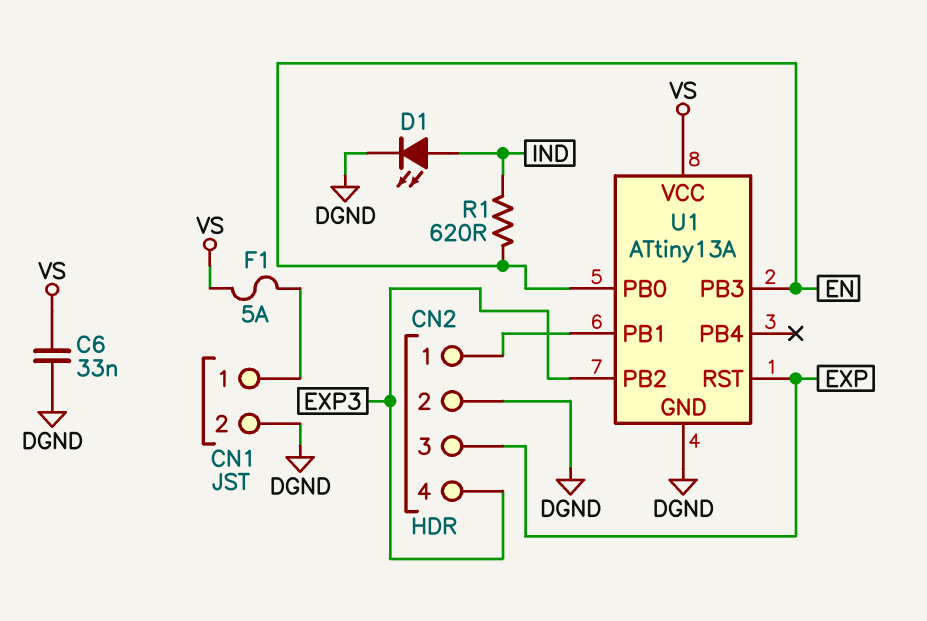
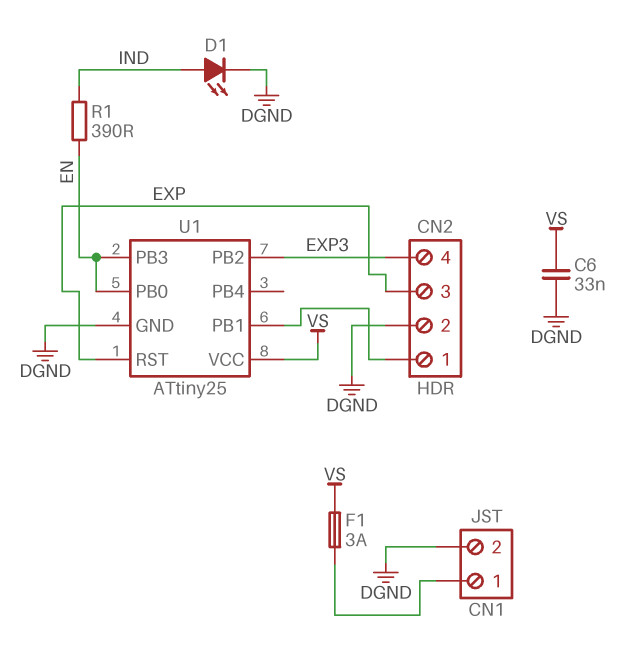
F1: 5A (CN1/1, VS) -> 3A (CN1/1, VS)
R1: 620 (EN, IND) -> 390 (EN, IND)
U1: ATtiny13A -> ATtiny25

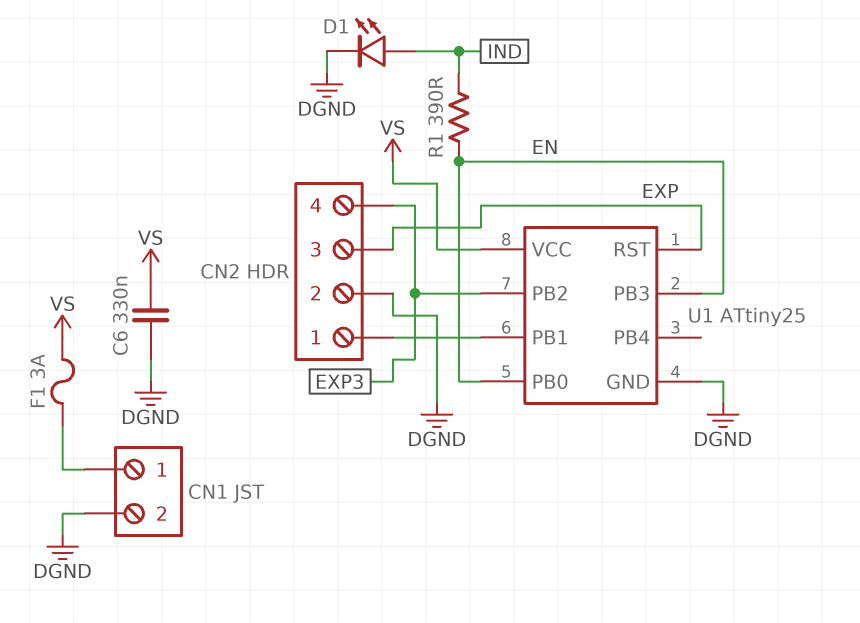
C6: 33nF (DGND, VS) -> 330nF (DGND, VS)

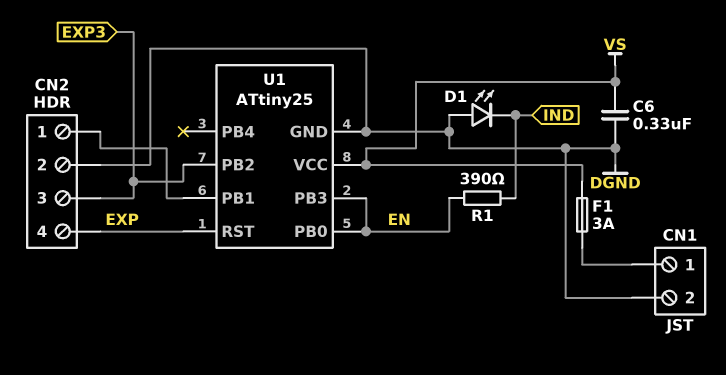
CN2 pin 3: EXP -> EXP3
CN2 pin 4: EXP3 -> EXP
D1: LED (A IND, K DGND) -> LED (A DGND, K IND)

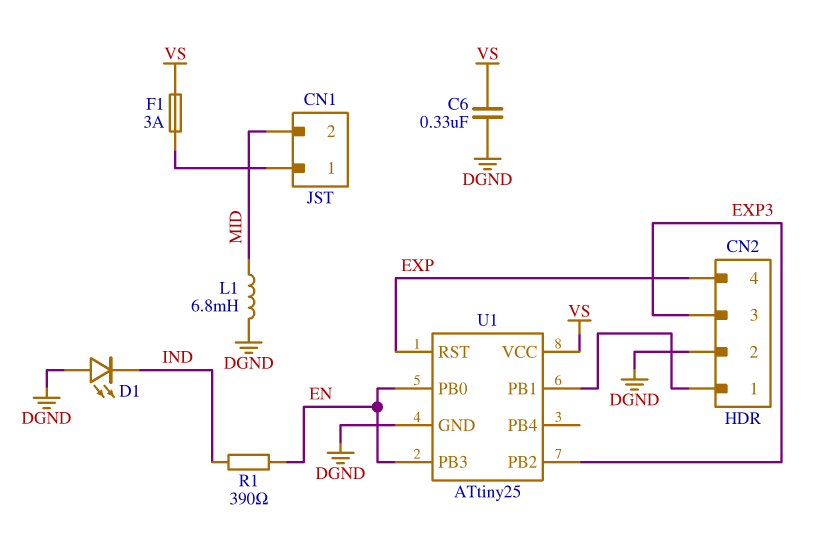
CN1 pin 2: DGND -> MID
L1: none -> 6.8mH (DGND, MID)

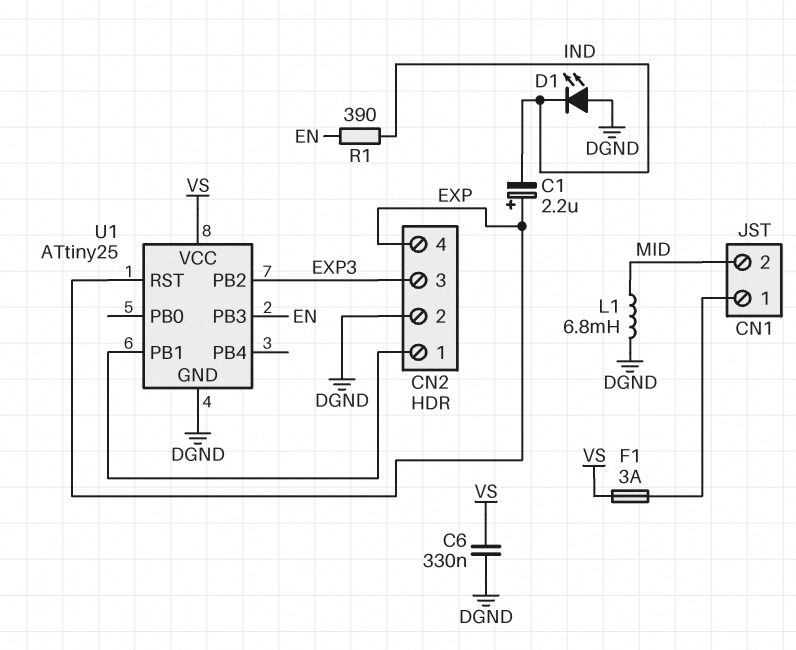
C1: none -> 2.2uF (plus EXP, minus IND)
U1 pin PB0: EN -> none

